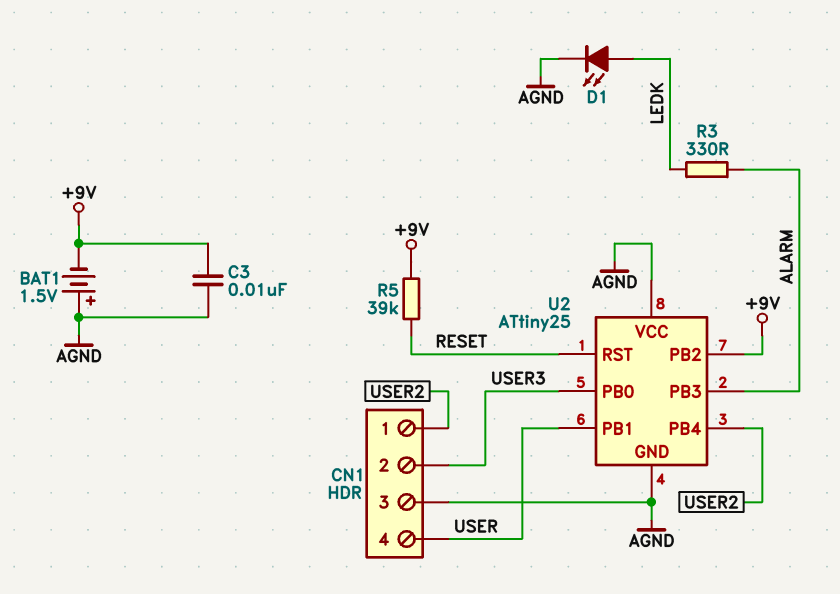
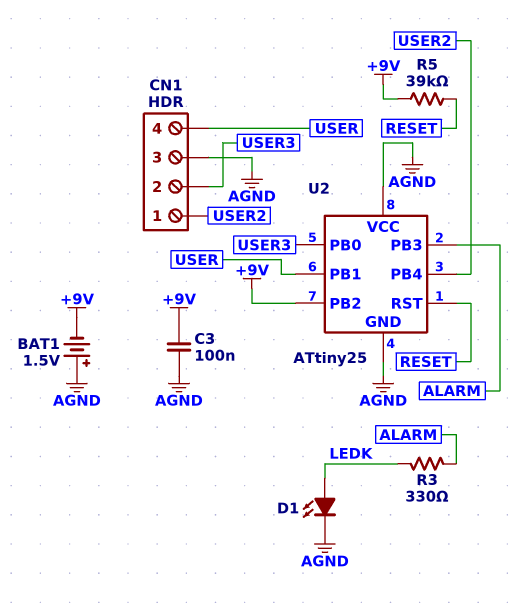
C3: 10nF (+9V, AGND) -> 100nF (+9V, AGND)

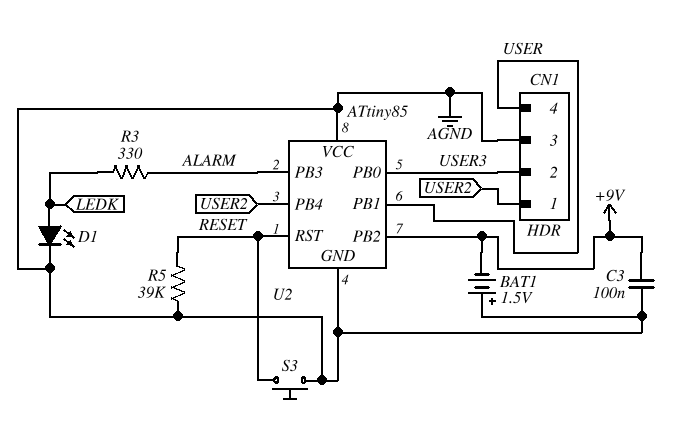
R5: 39k (+9V, RESET) -> 39k (AGND, RESET)
S3: none -> button (AGND, RESET)
U2: ATtiny25 -> ATtiny85

